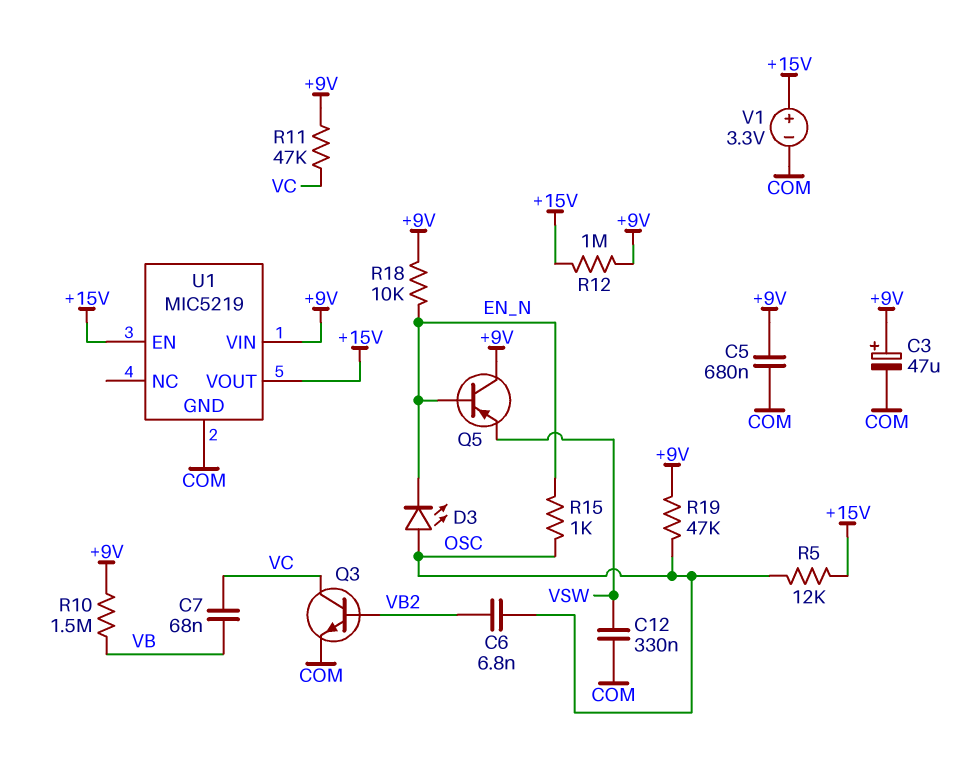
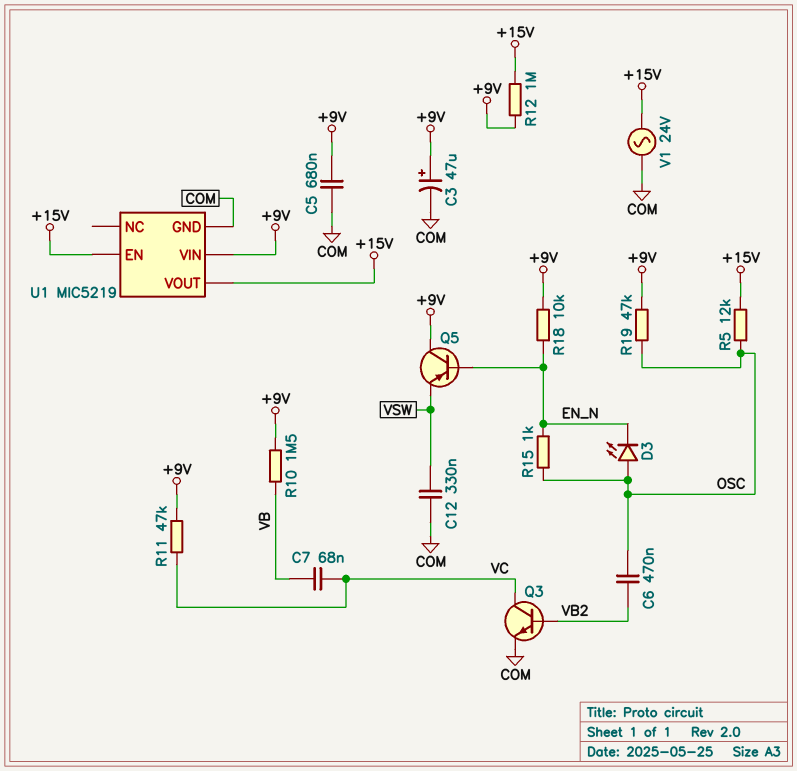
C6: 6.8nF (OSC, VB2) -> 470nF (OSC, VB2)
V1: 3.3V (plus +15V, minus COM) -> AC 24V (+15V, COM)

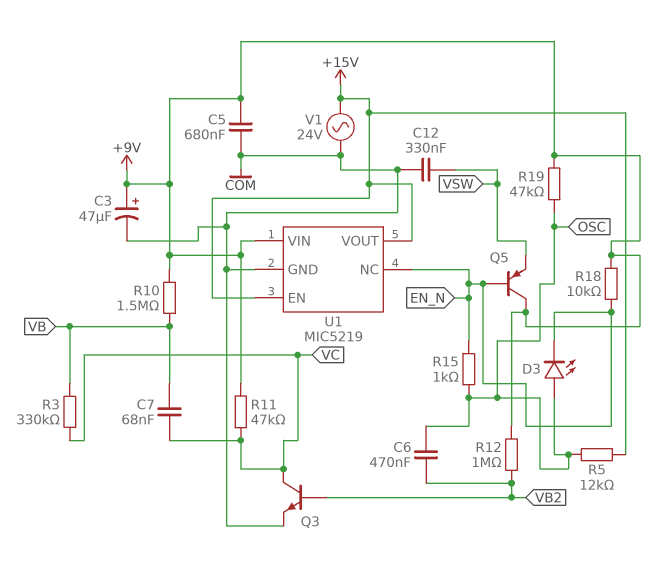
R3: none -> 330k (VB, VC)
R12: 1M (+9V, +15V) -> 1M (+9V, VB2)
U1 pin NC: none -> EN_N

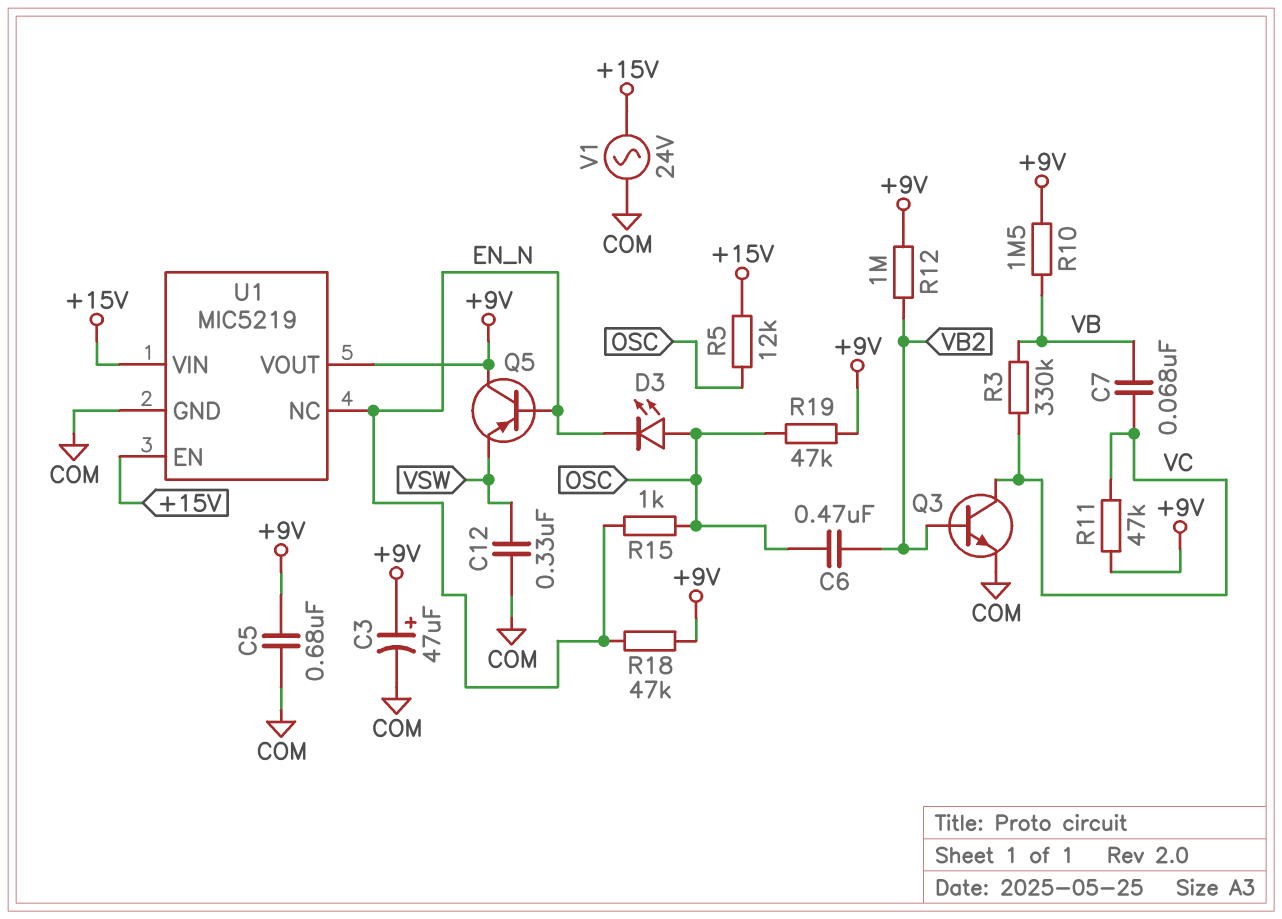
R18: 10k (+9V, EN_N) -> 47k (+9V, EN_N)
U1 pin VIN: +9V -> +15V
U1 pin VOUT: +15V -> +9V

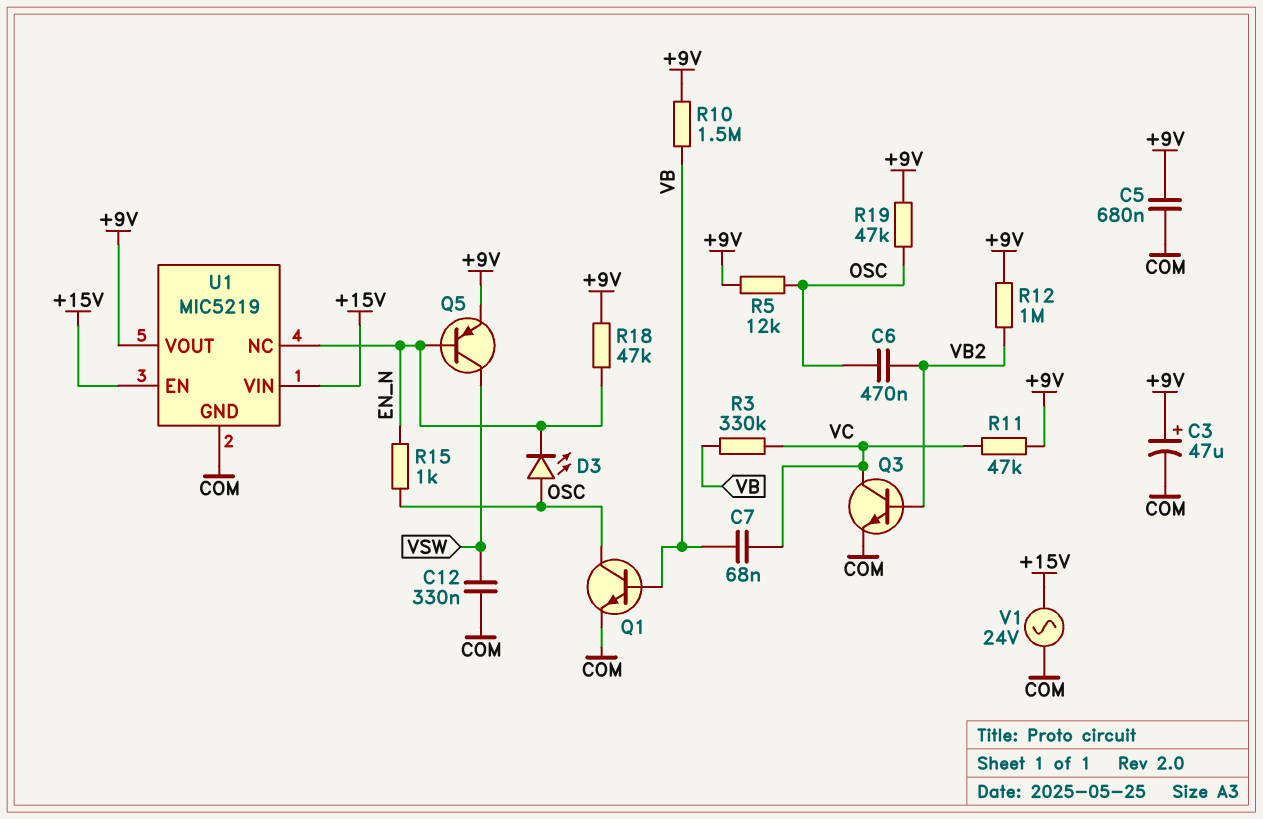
Q1: none -> NPN (B VB, C OSC, E COM)
Q5: PNP (B EN_N, C +9V, E VSW) -> PNP (B EN_N, C VSW, E +9V)
R5: 12k (+15V, OSC) -> 12k (+9V, OSC)

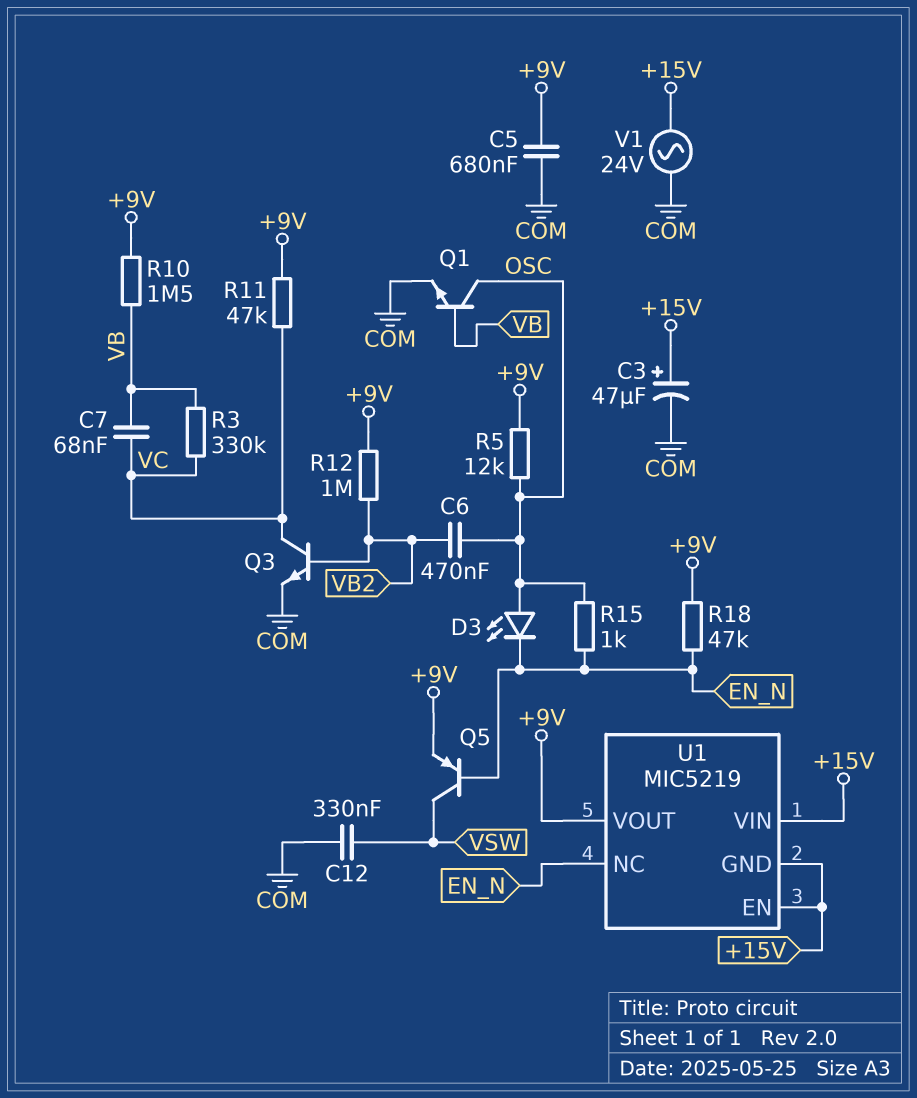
C3: 47uF (plus +9V, minus COM) -> 47uF (plus +15V, minus COM)
R19: 47k (+9V, OSC) -> none
U1 pin GND: COM -> +15V

